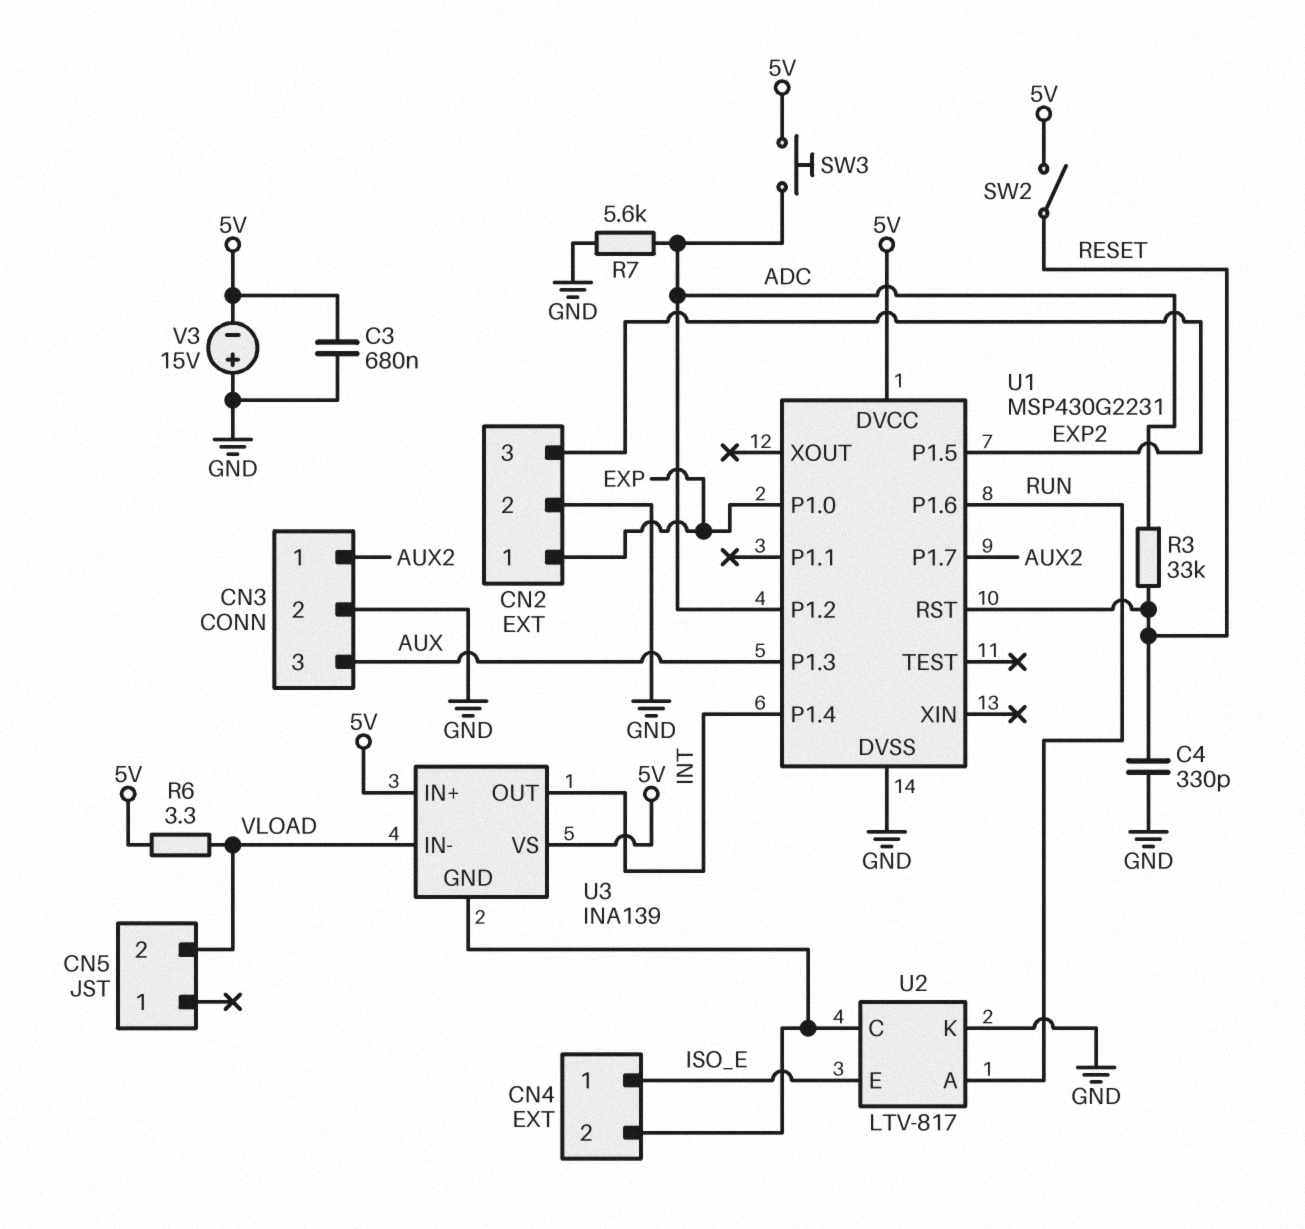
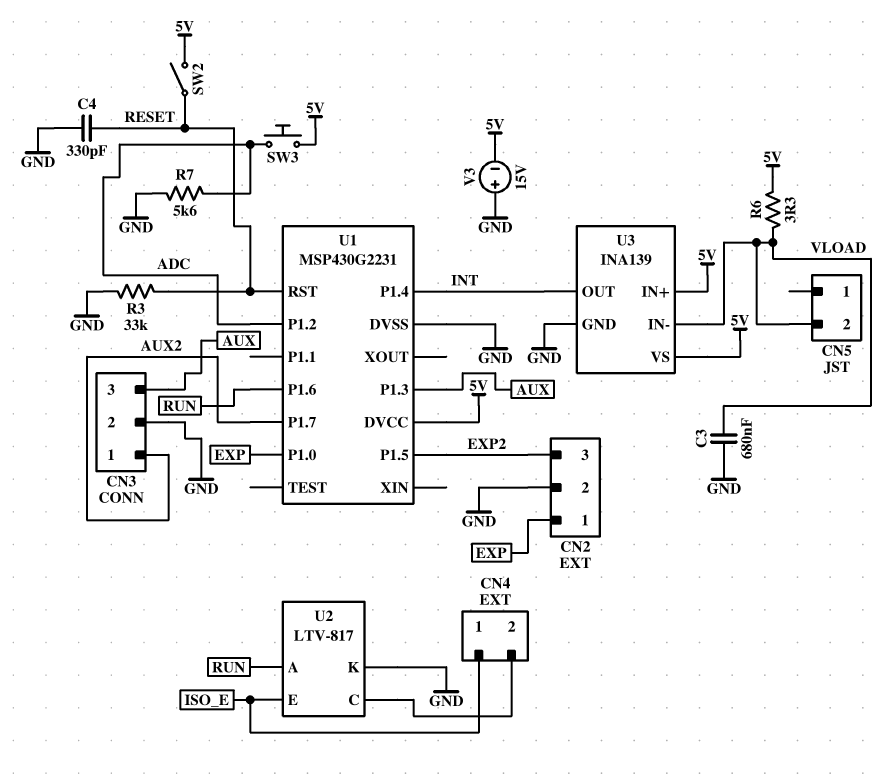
C3: 680nF (5V, GND) -> 680nF (GND, VLOAD)
R3: 33k (ADC, RESET) -> 33k (GND, RESET)
U3 pin GND: CN4/2 -> GND

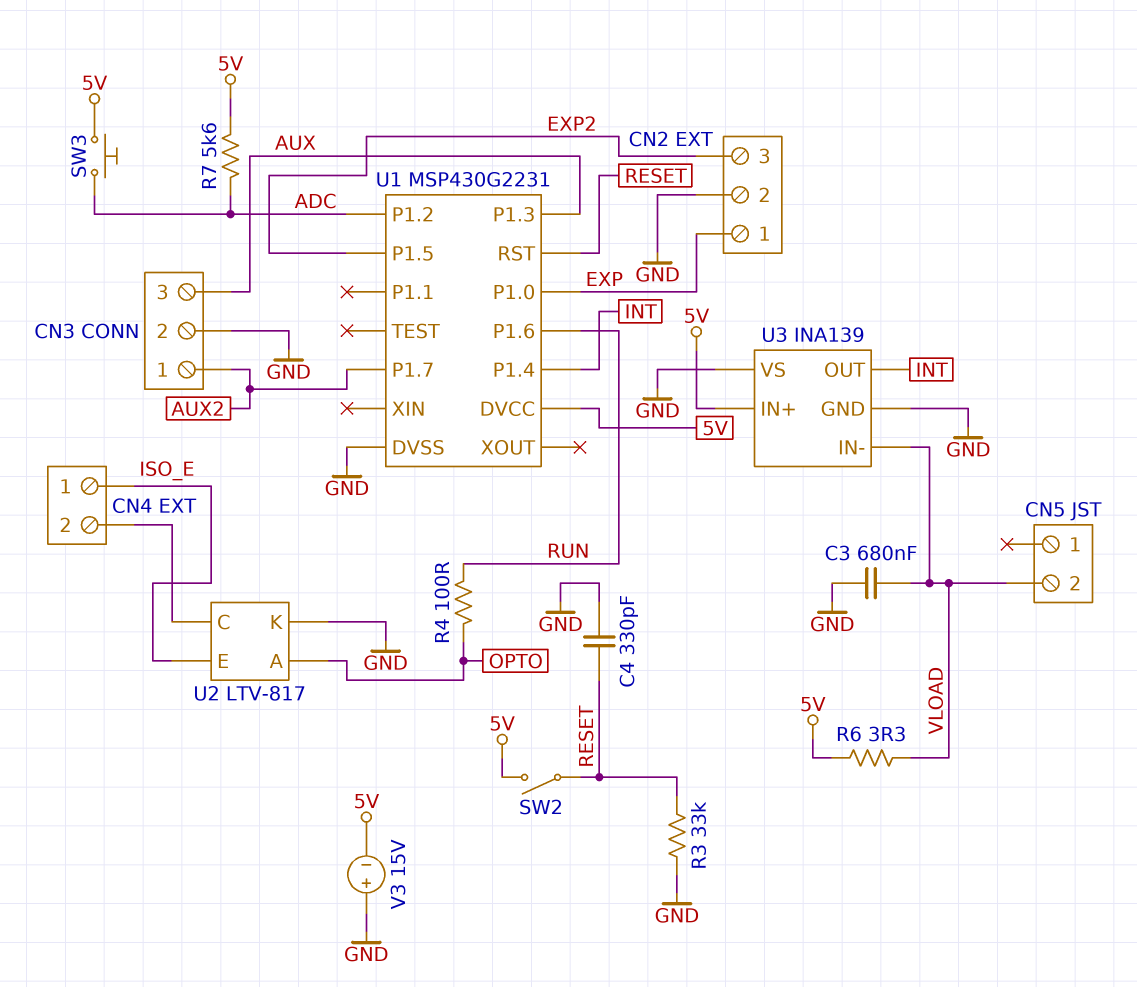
R4: none -> 100 (OPTO, RUN)
R7: 5.6k (ADC, GND) -> 5.6k (5V, ADC)
U2 pin A: RUN -> OPTO
U3 pin VS: 5V -> GND

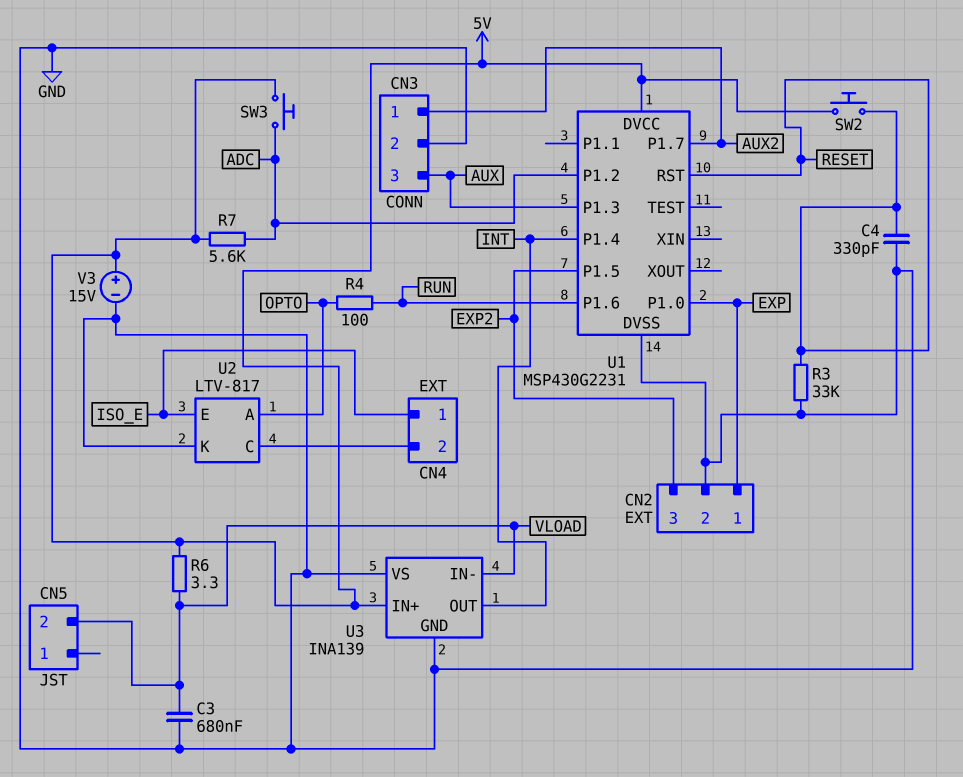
SW2: switch (5V, RESET) -> button (5V, RESET)
V3: 15V (plus GND, minus 5V) -> 15V (plus 5V, minus GND)

